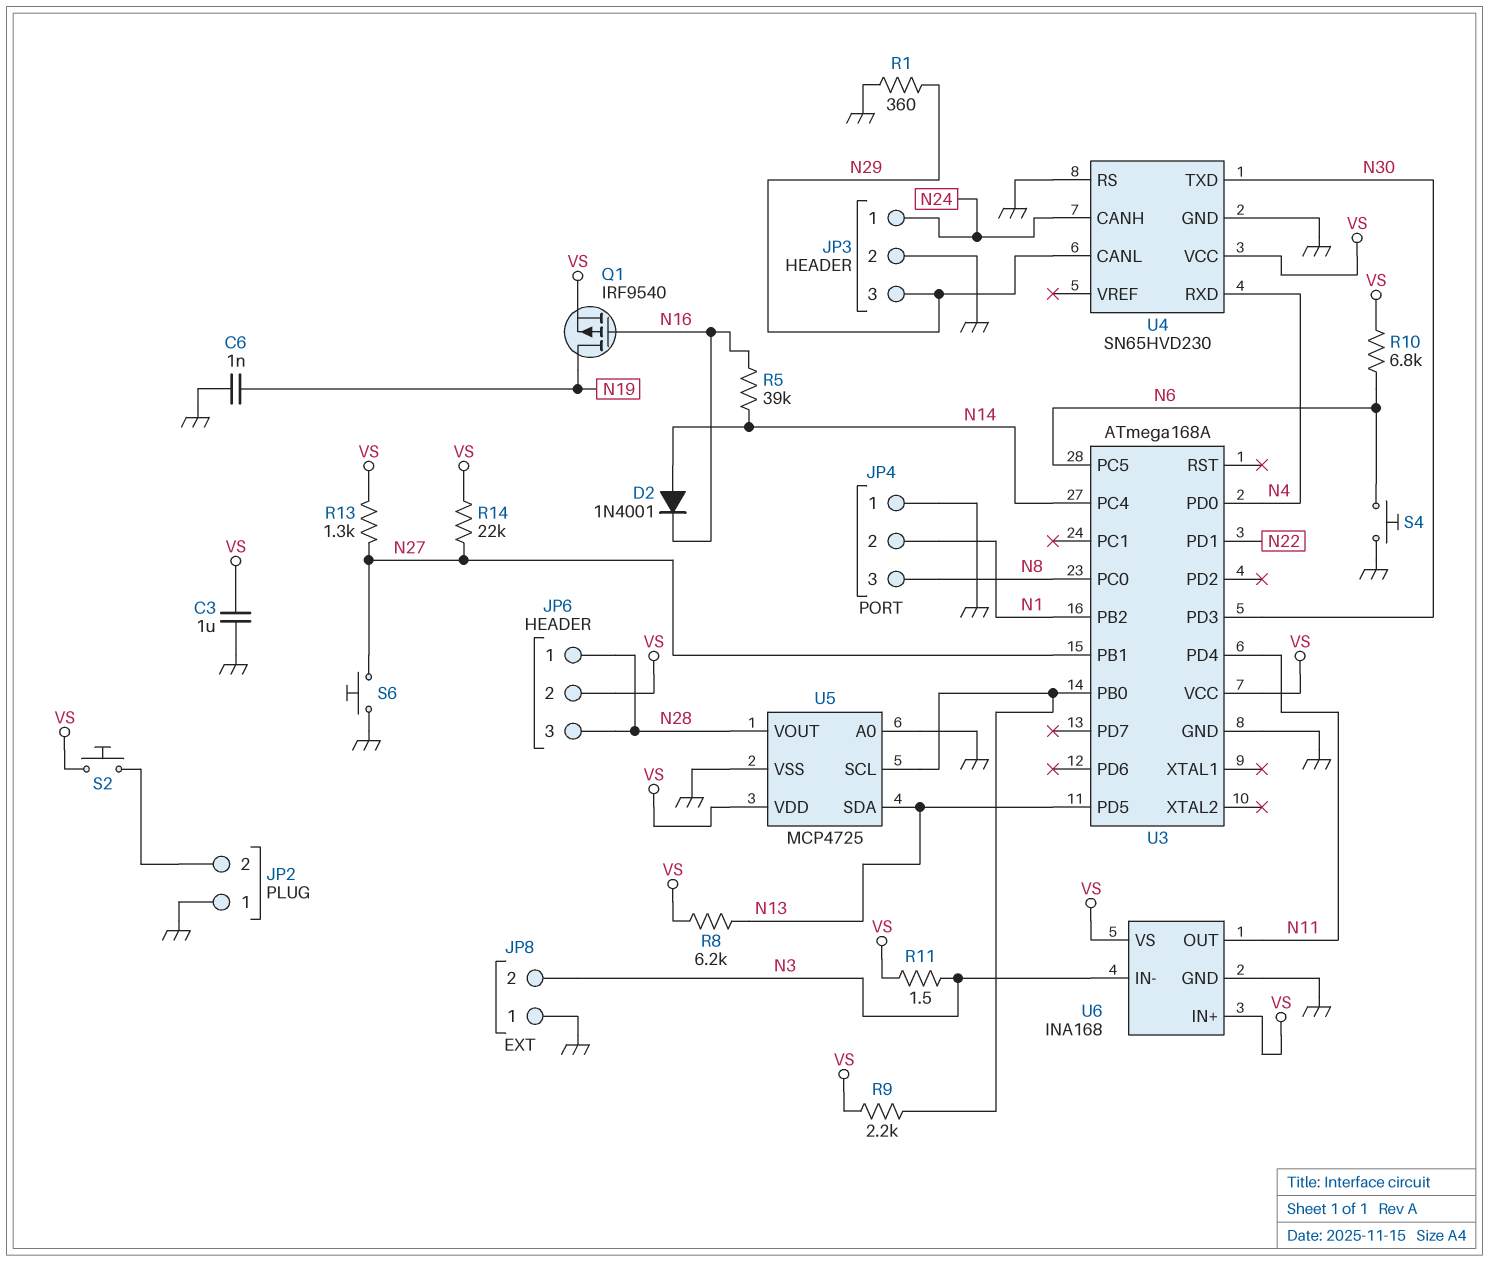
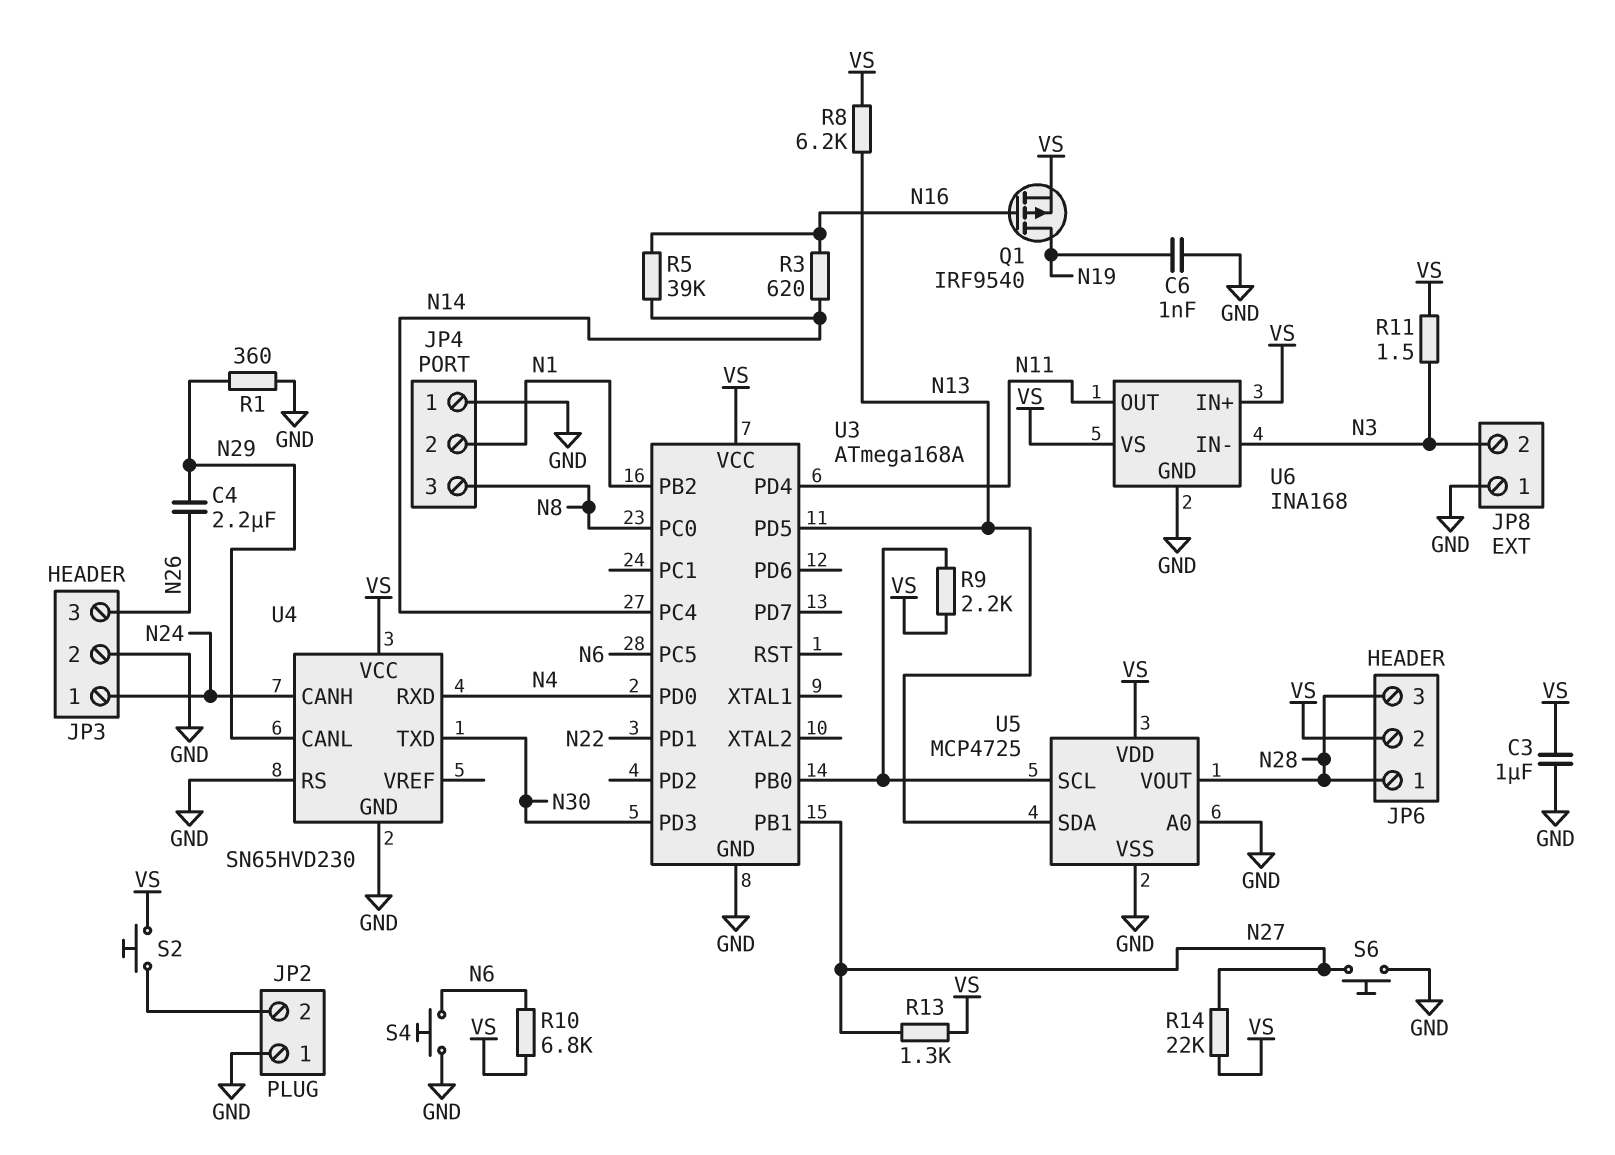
C4: none -> 2.2uF (N26, N29)
D2: diode 1N4001 (A N14, K N16) -> none
JP3 pin 3: N29 -> N26
R3: none -> 620 (N14, N16)

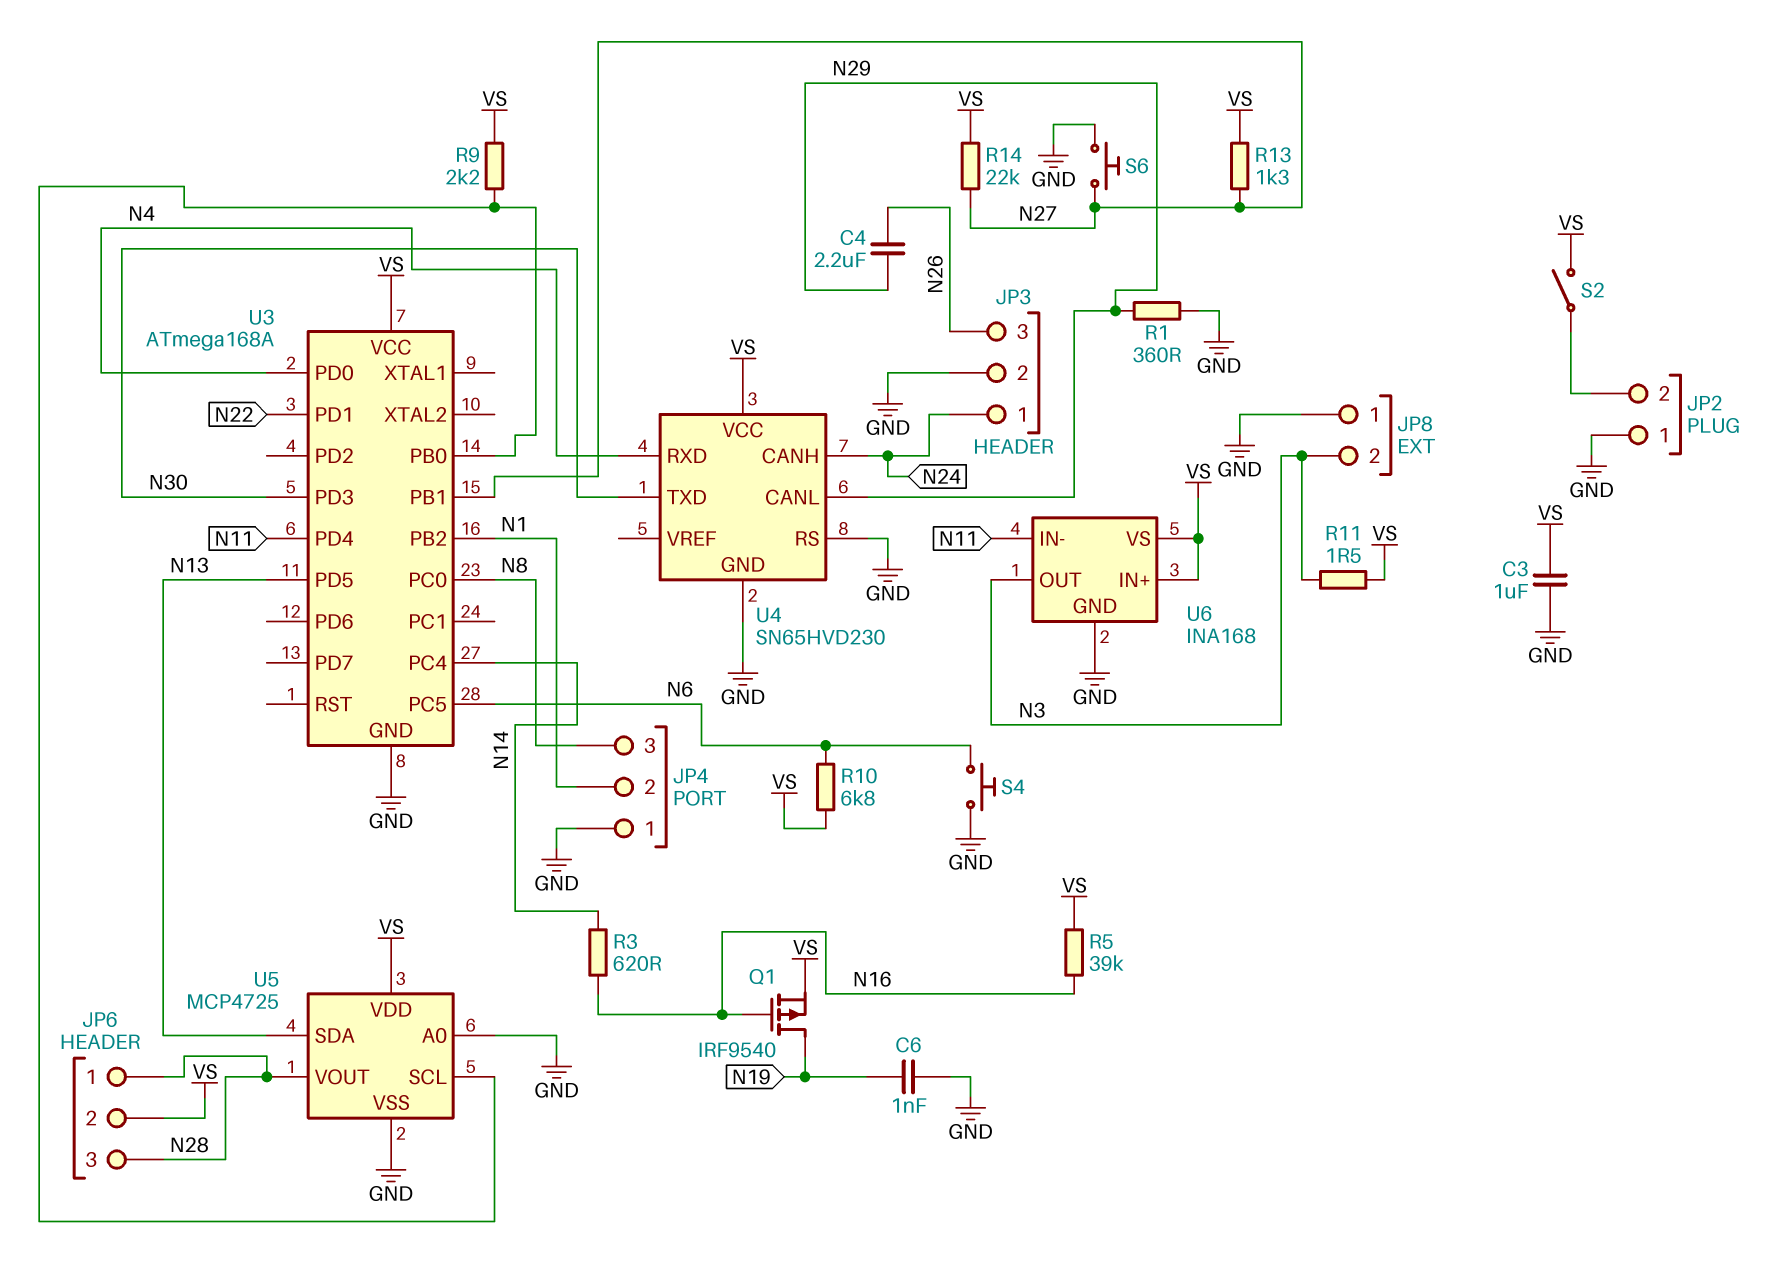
R5: 39k (N14, N16) -> 39k (N16, VS)
R8: 6.2k (N13, VS) -> none
S2: button (JP2/2, VS) -> switch (JP2/2, VS)
U6 pin IN-: N3 -> N11
U6 pin OUT: N11 -> N3

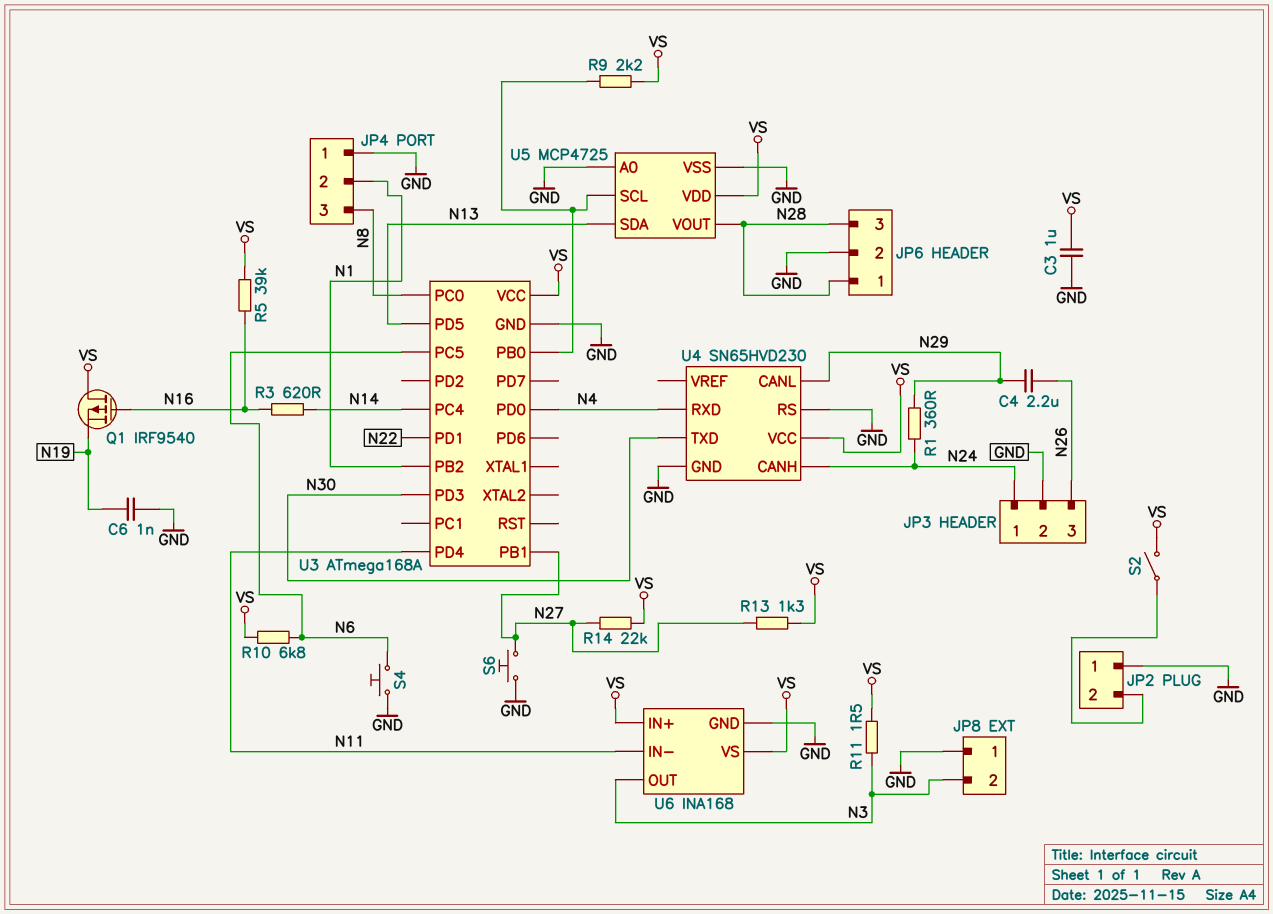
JP6 pin 2: VS -> GND
Q1: PMOS IRF9540 (G N16, D N19, S VS) -> PMOS IRF9540 (G N16, D VS, S N19)
R1: 360 (GND, N29) -> 360 (N24, N29)

